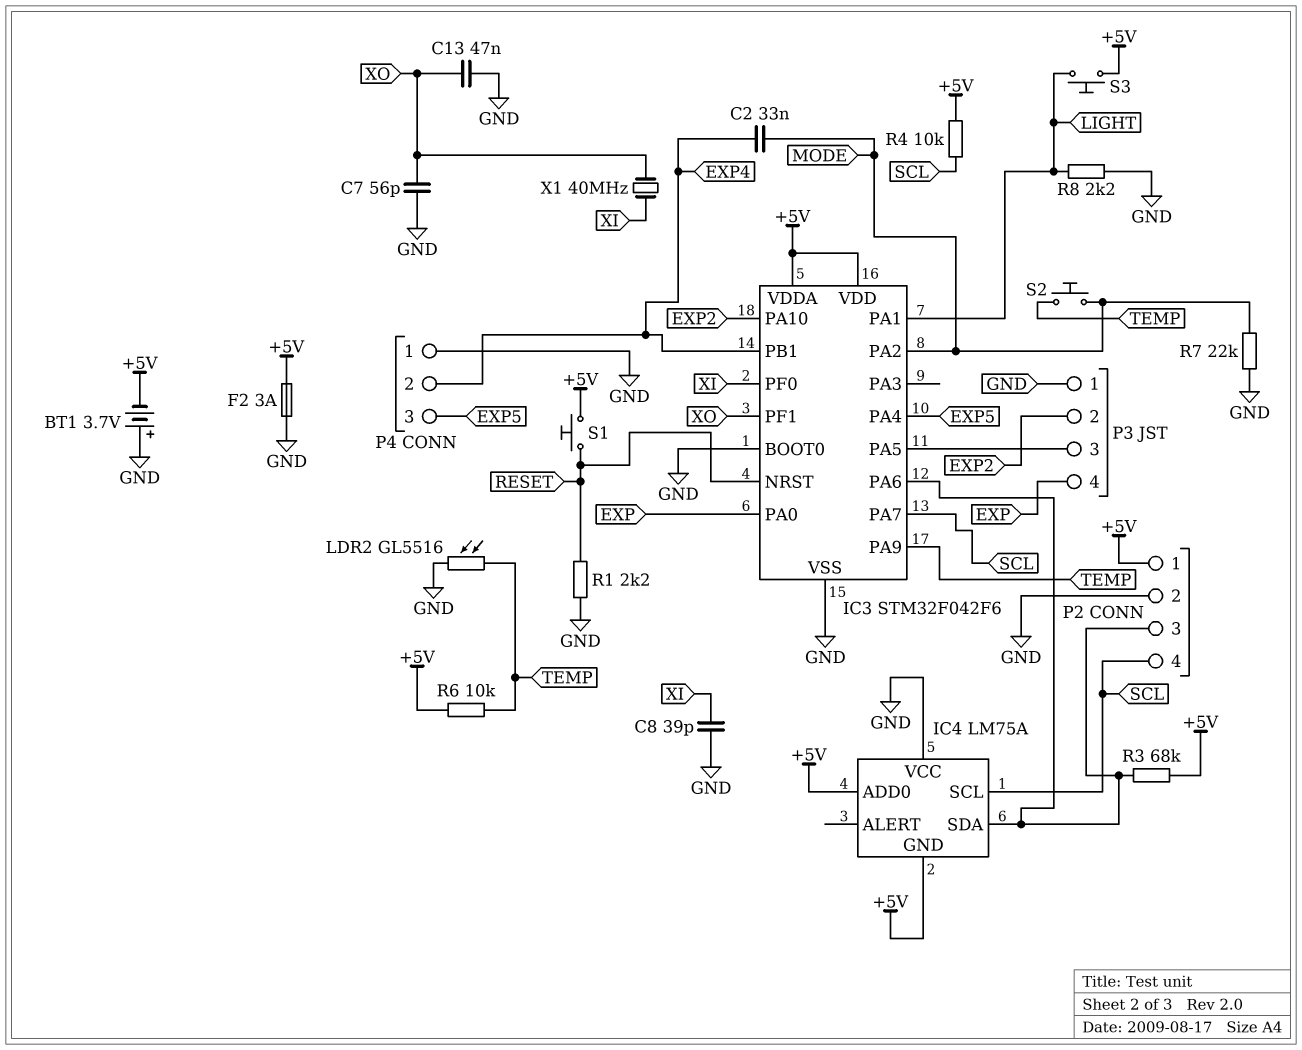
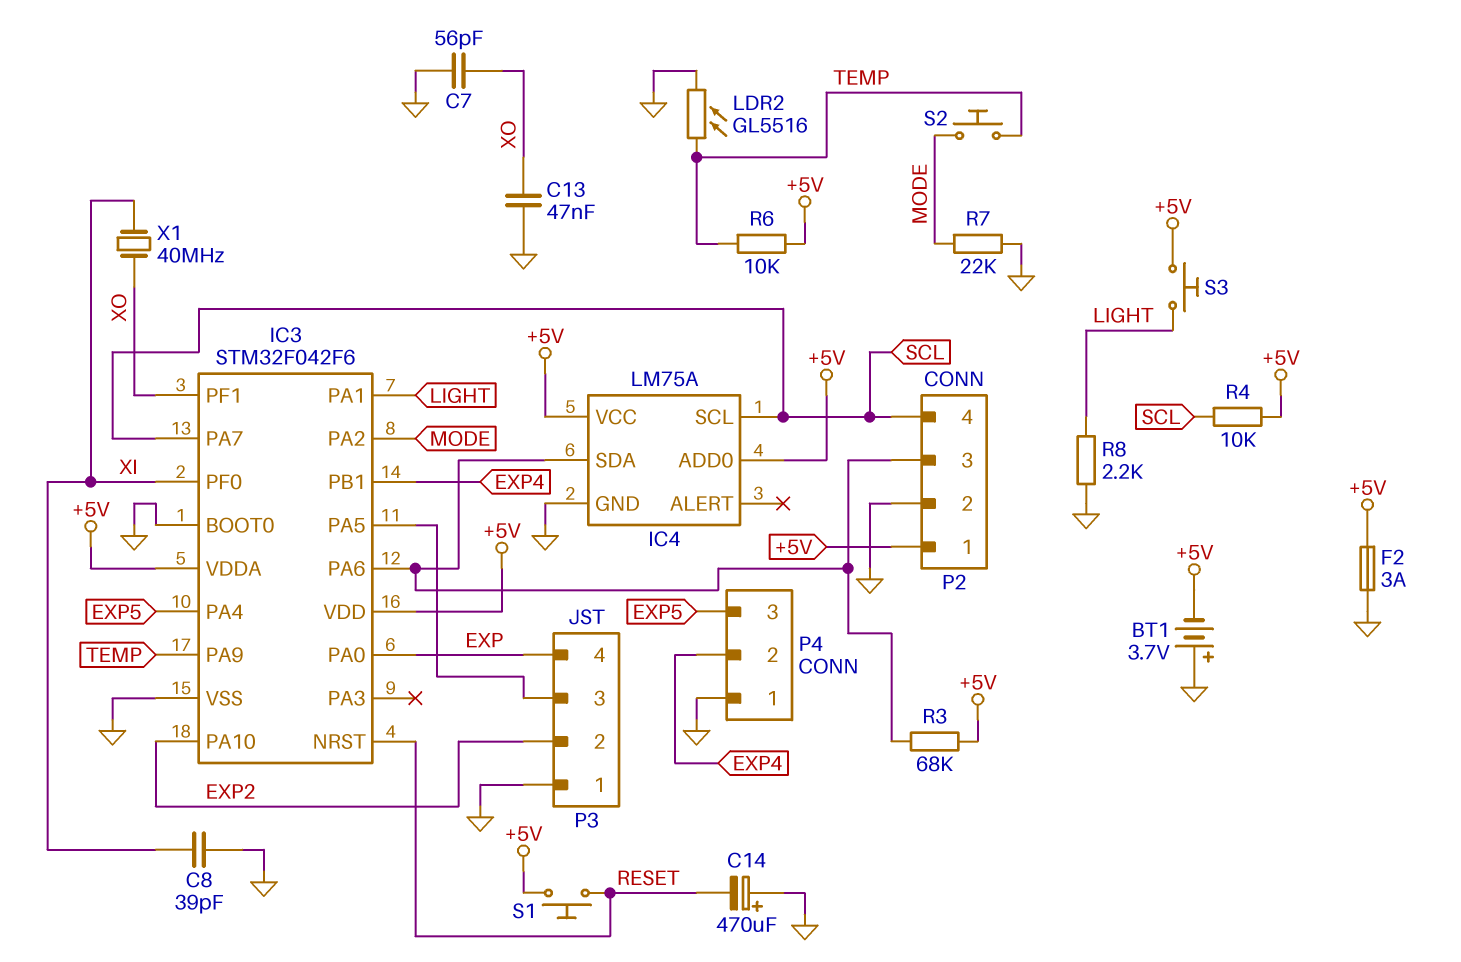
C2: 33nF (EXP4, MODE) -> none
C14: none -> 470uF (plus GND, minus RESET)
IC4 pin GND: +5V -> GND
IC4 pin VCC: GND -> +5V
R1: 2.2k (GND, RESET) -> none

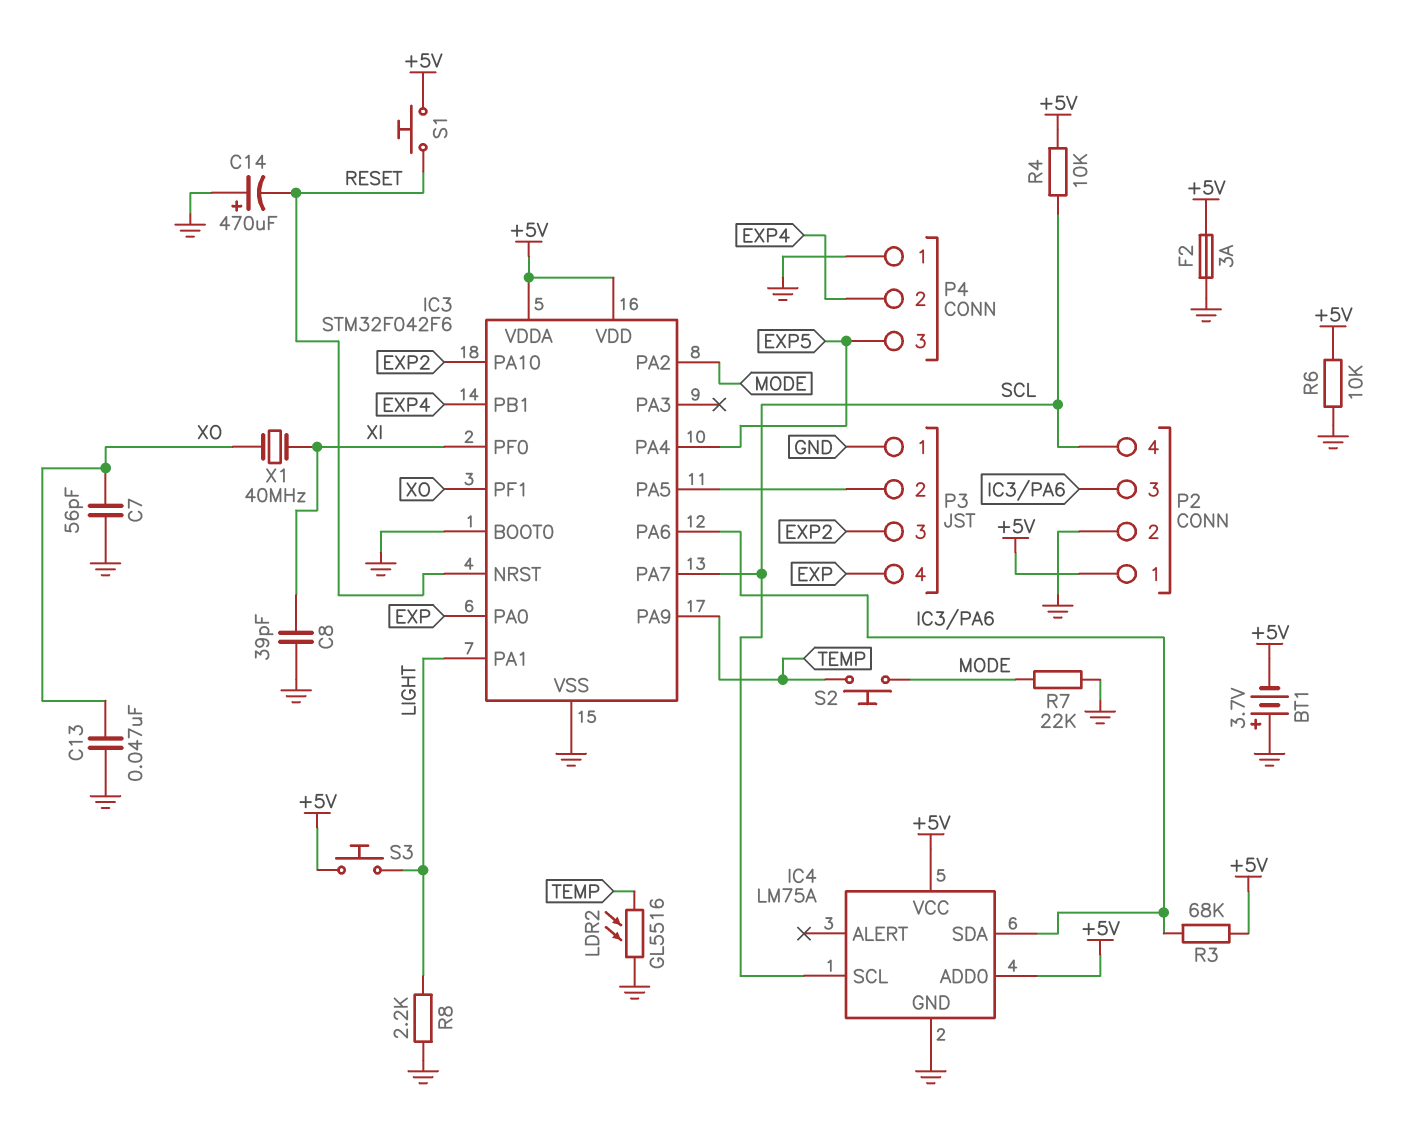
P3 pin 2: EXP2 -> IC3/PA5
P3 pin 3: IC3/PA5 -> EXP2
R6: 10k (+5V, TEMP) -> 10k (+5V, GND)

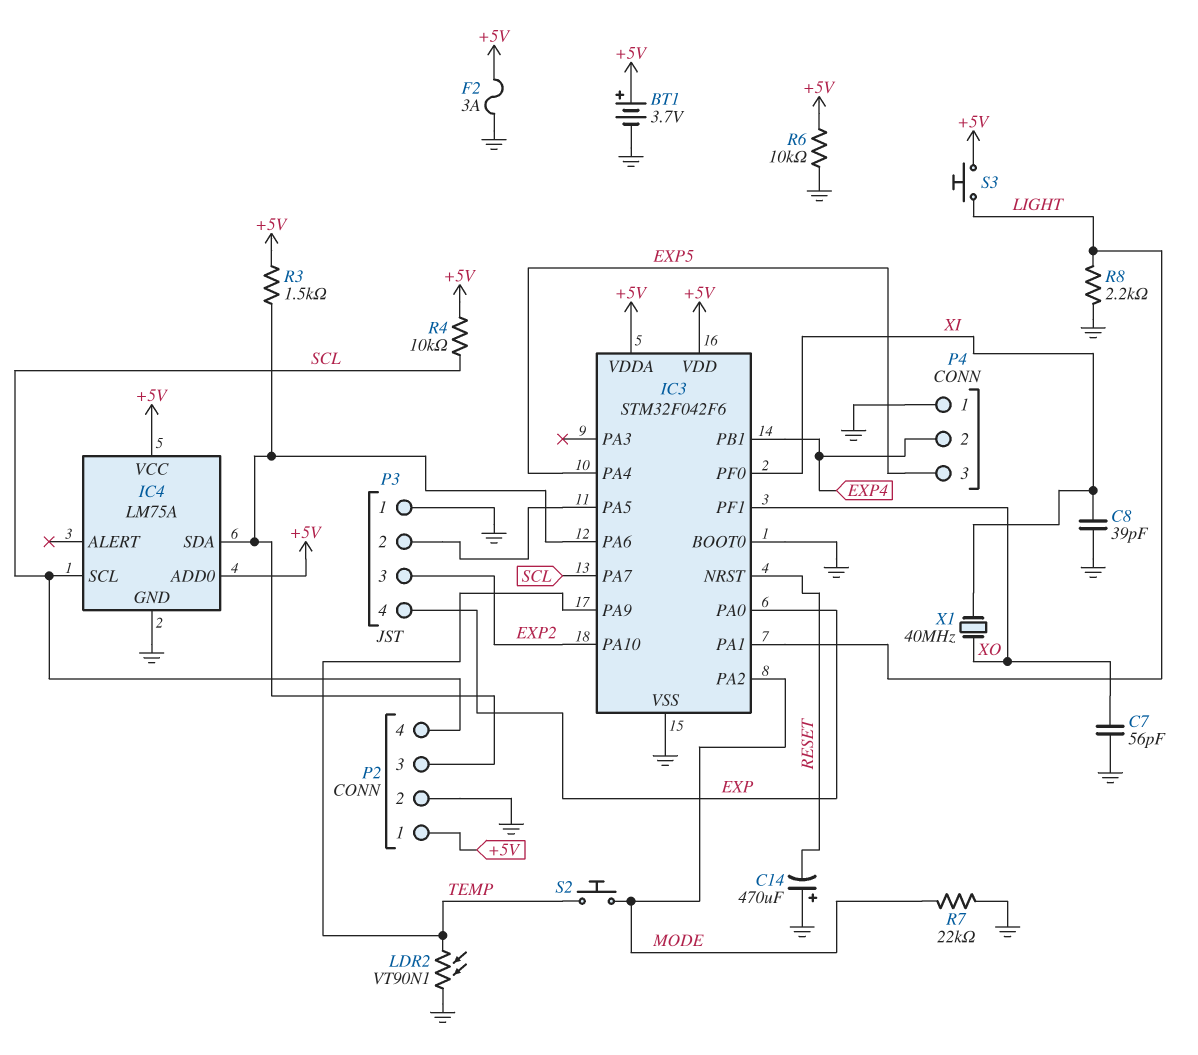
BT1: 3.7V (plus GND, minus +5V) -> 3.7V (plus +5V, minus GND)
C13: 47nF (GND, XO) -> none
LDR2: GL5516 (GND, TEMP) -> VT90N1 (GND, TEMP)
R3: 68k (+5V, IC3/PA6) -> 1.5k (+5V, IC3/PA6)
S1: button (+5V, RESET) -> none

